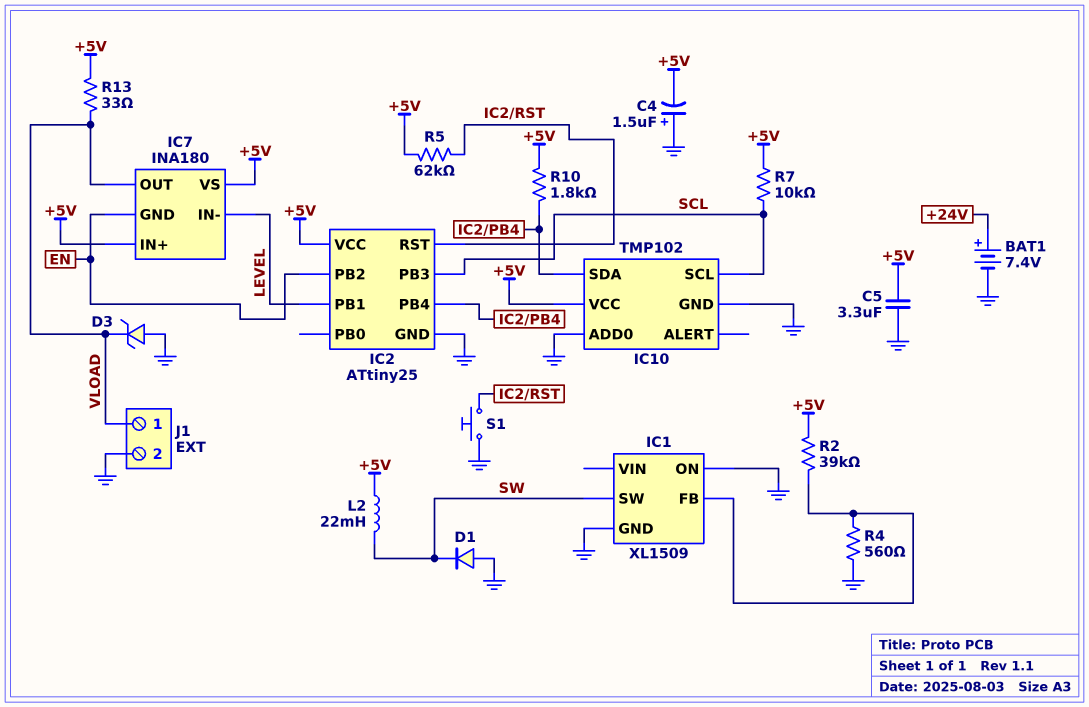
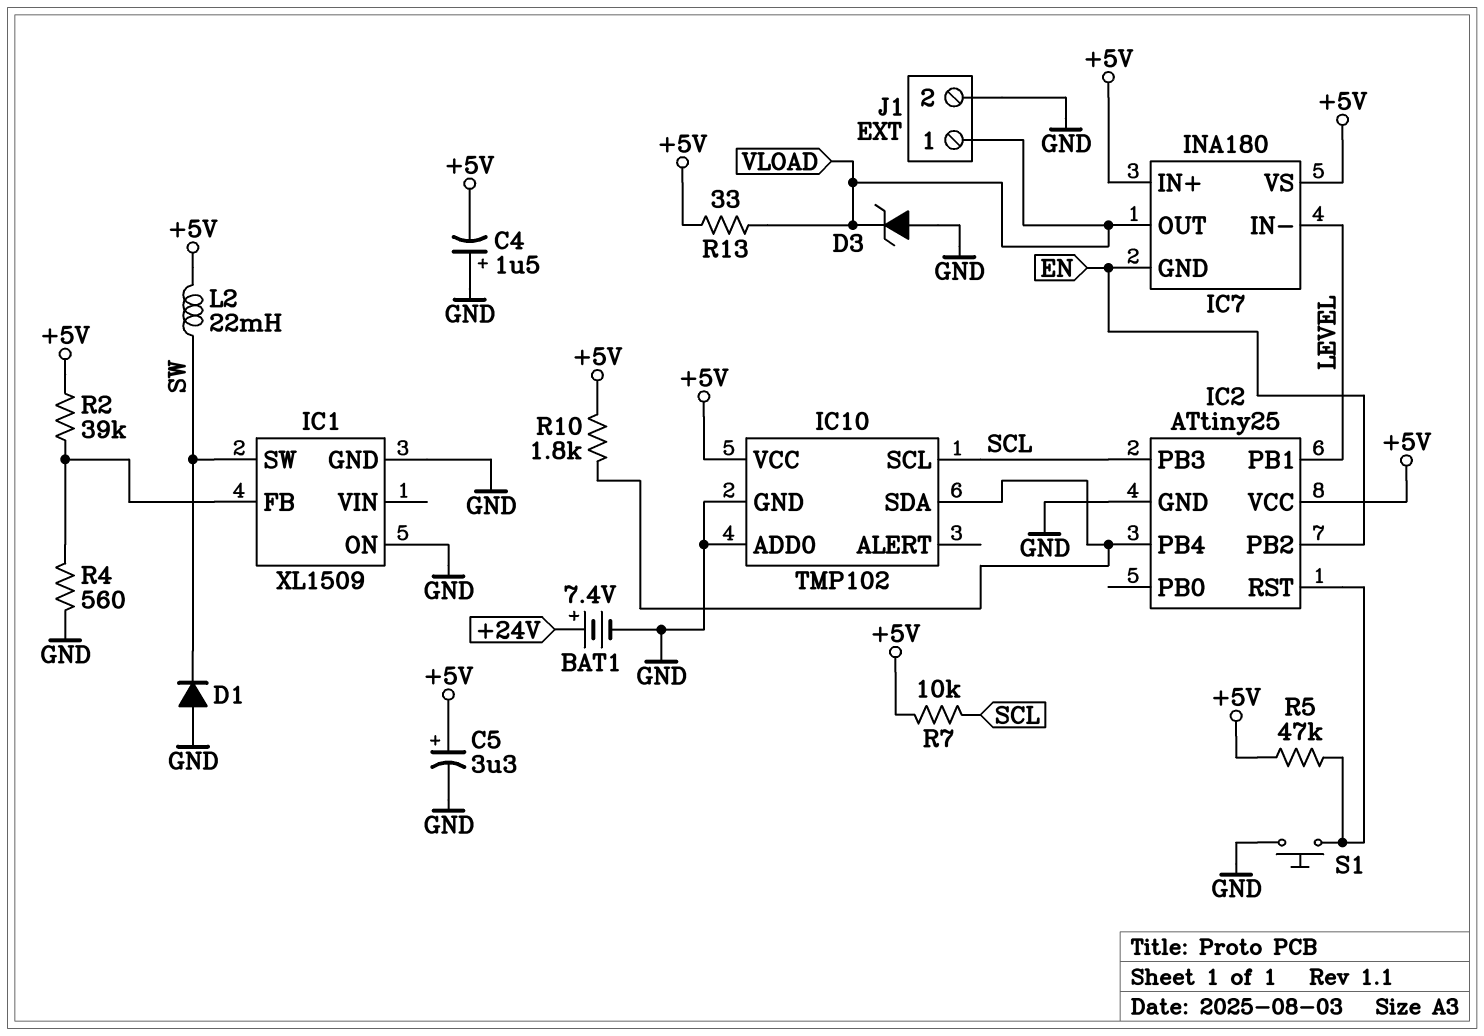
C5: 3.3uF (+5V, GND) -> 3.3uF (plus +5V, minus GND)
R5: 62k (+5V, IC2/RST) -> 47k (+5V, IC2/RST)

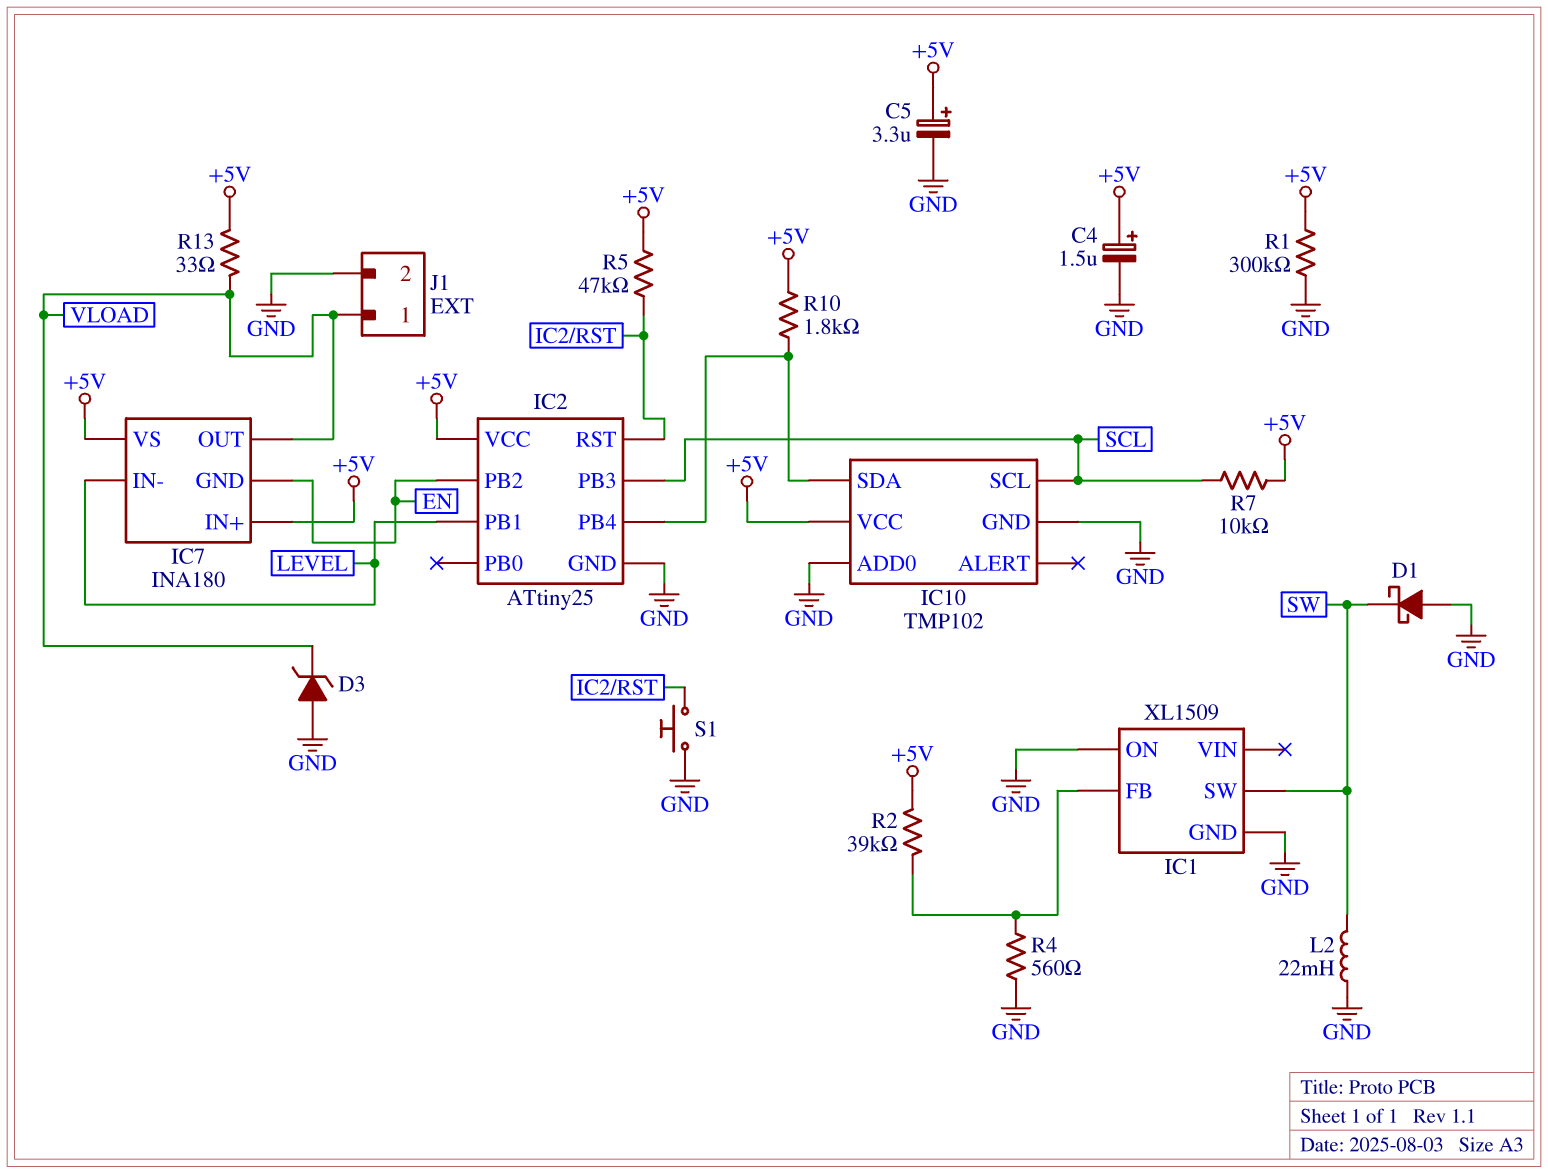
BAT1: 7.4V (plus +24V, minus GND) -> none
C4: 1.5uF (plus GND, minus +5V) -> 1.5uF (plus +5V, minus GND)
D1: diode (A GND, K SW) -> schottky (A GND, K SW)
L2: 22mH (+5V, SW) -> 22mH (GND, SW)
R1: none -> 300k (+5V, GND)

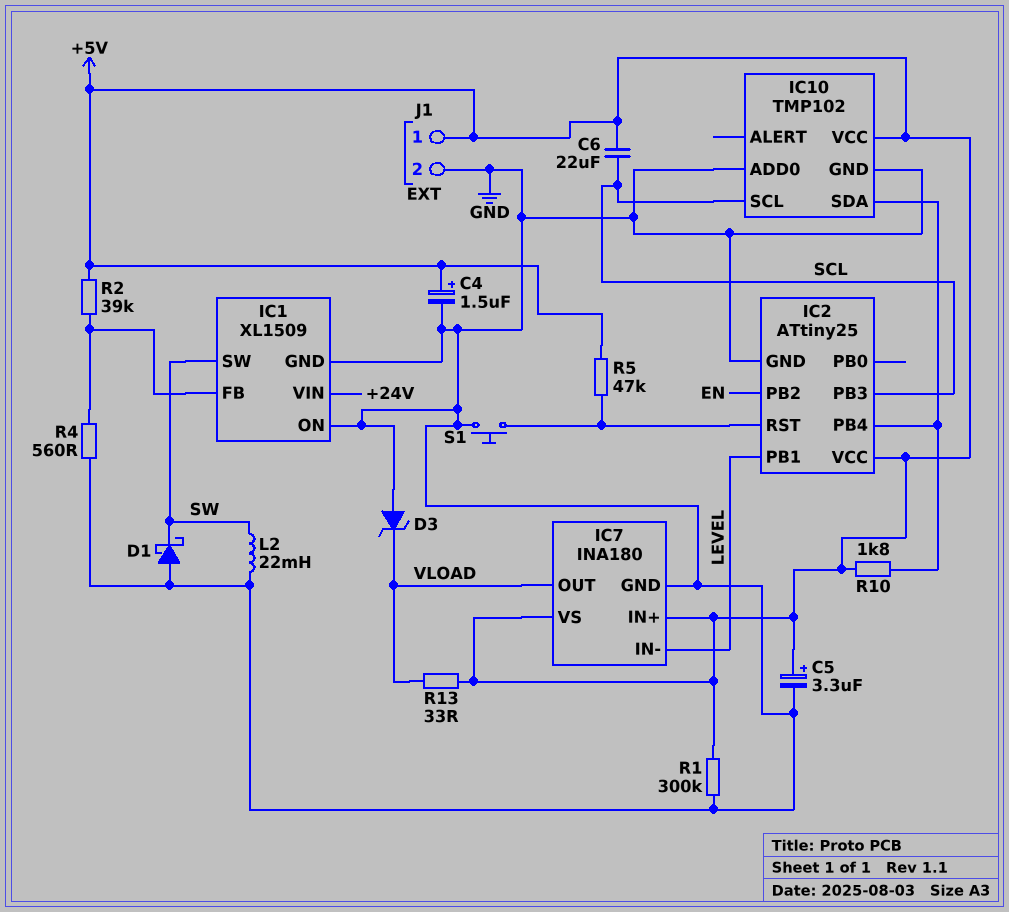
C6: none -> 22uF (+5V, SCL)
IC1 pin VIN: none -> +24V
IC7 pin GND: EN -> GND
J1 pin 1: VLOAD -> +5V
R7: 10k (+5V, SCL) -> none

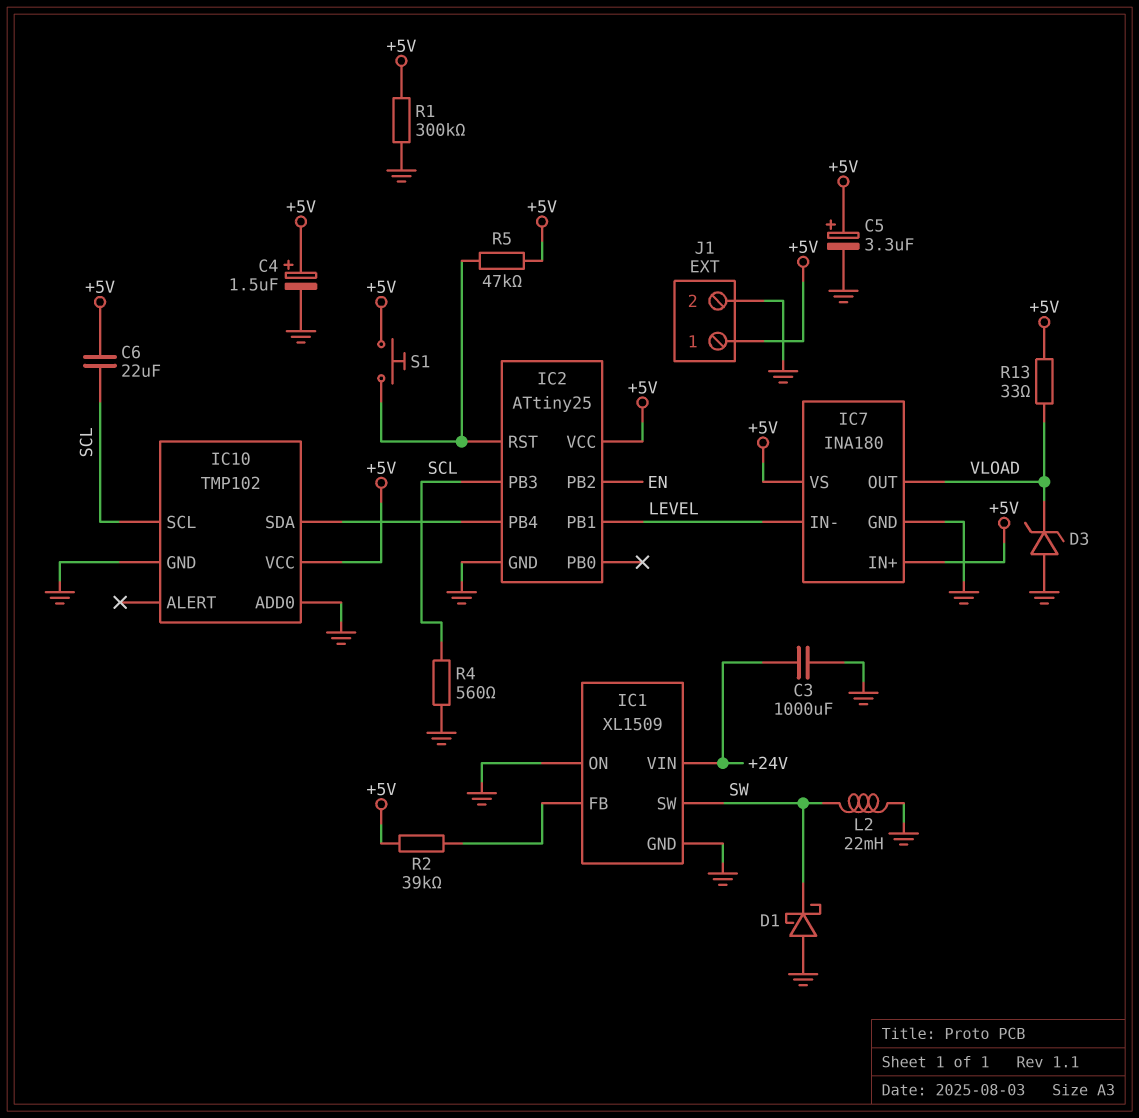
C3: none -> 1000uF (+24V, GND)
R4: 560 (GND, IC1/FB) -> 560 (GND, SCL)
R10: 1.8k (+5V, IC2/PB4) -> none
S1: button (GND, IC2/RST) -> button (+5V, IC2/RST)

